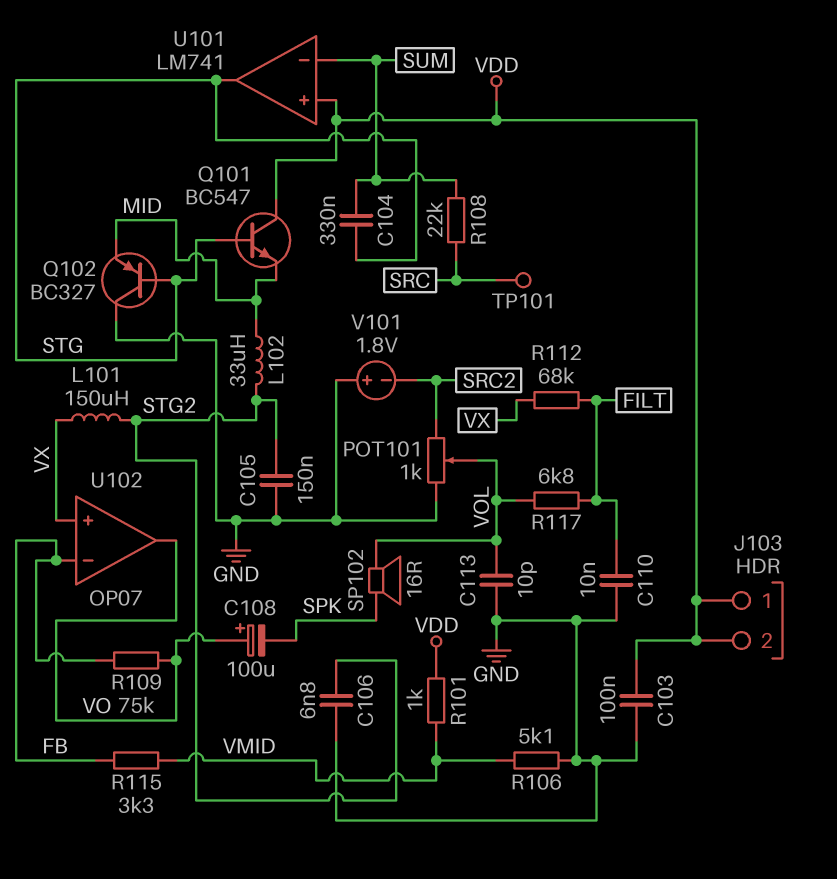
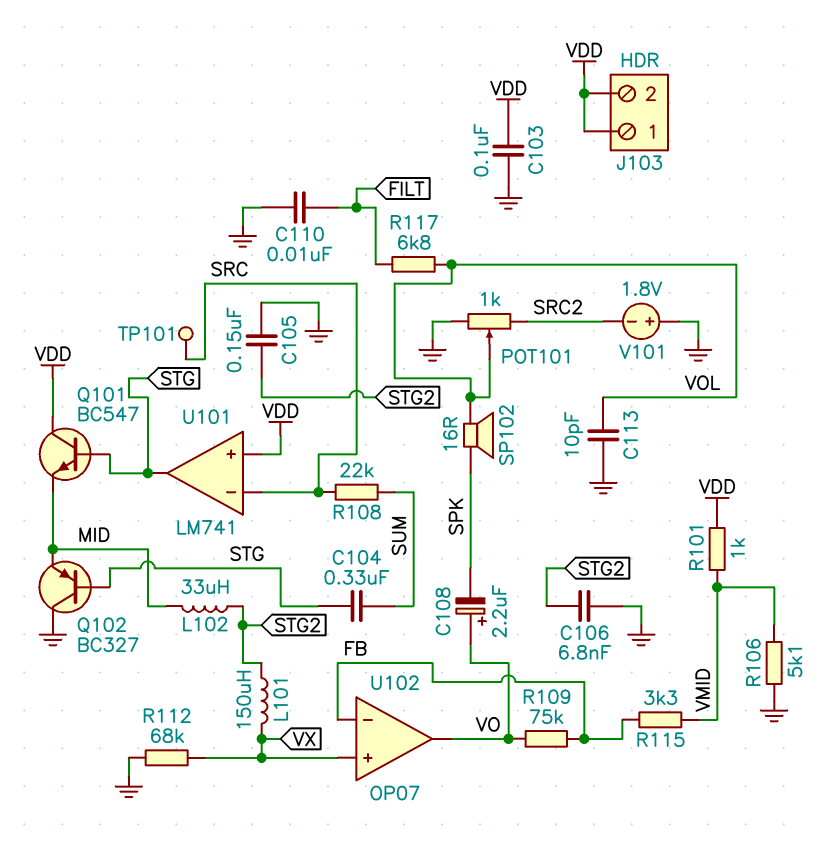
C108: 100uF (plus VO, minus SPK) -> 2.2uF (plus VO, minus SPK)
R112: 68k (FILT, VX) -> 68k (GND, VX)
U101 pin in-: SUM -> SRC

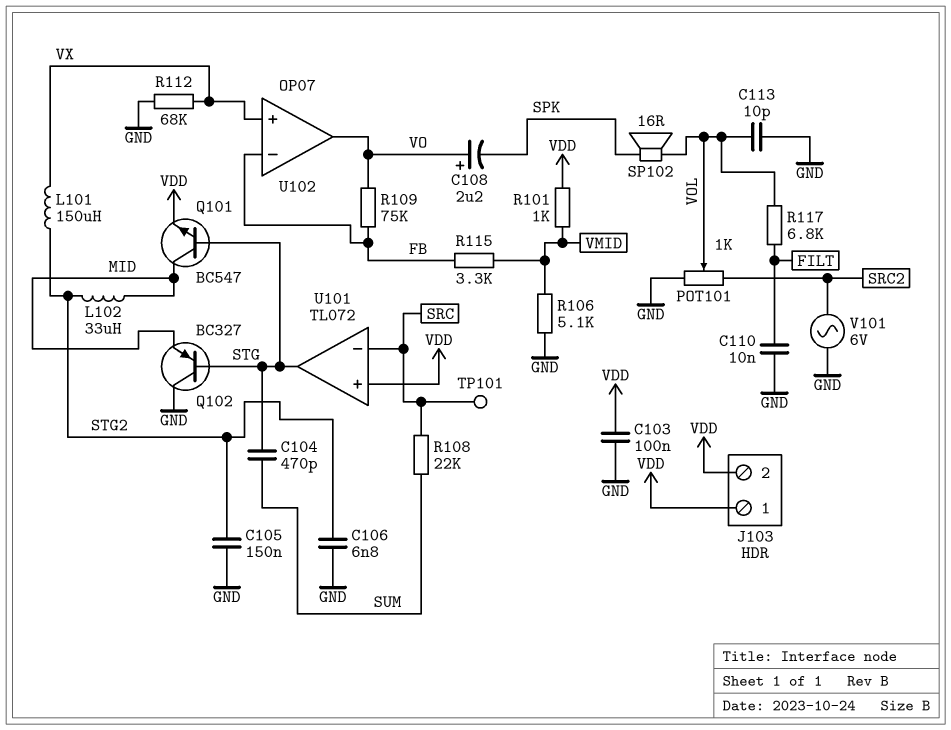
C104: 330nF (STG, SUM) -> 470pF (STG, SUM)
Q101: NPN BC547 (B STG, C VDD, E MID) -> NPN BC547 (B STG, C MID, E VDD)
U101: LM741 -> TL072
V101: 1.8V (plus GND, minus SRC2) -> AC 6V (GND, SRC2)

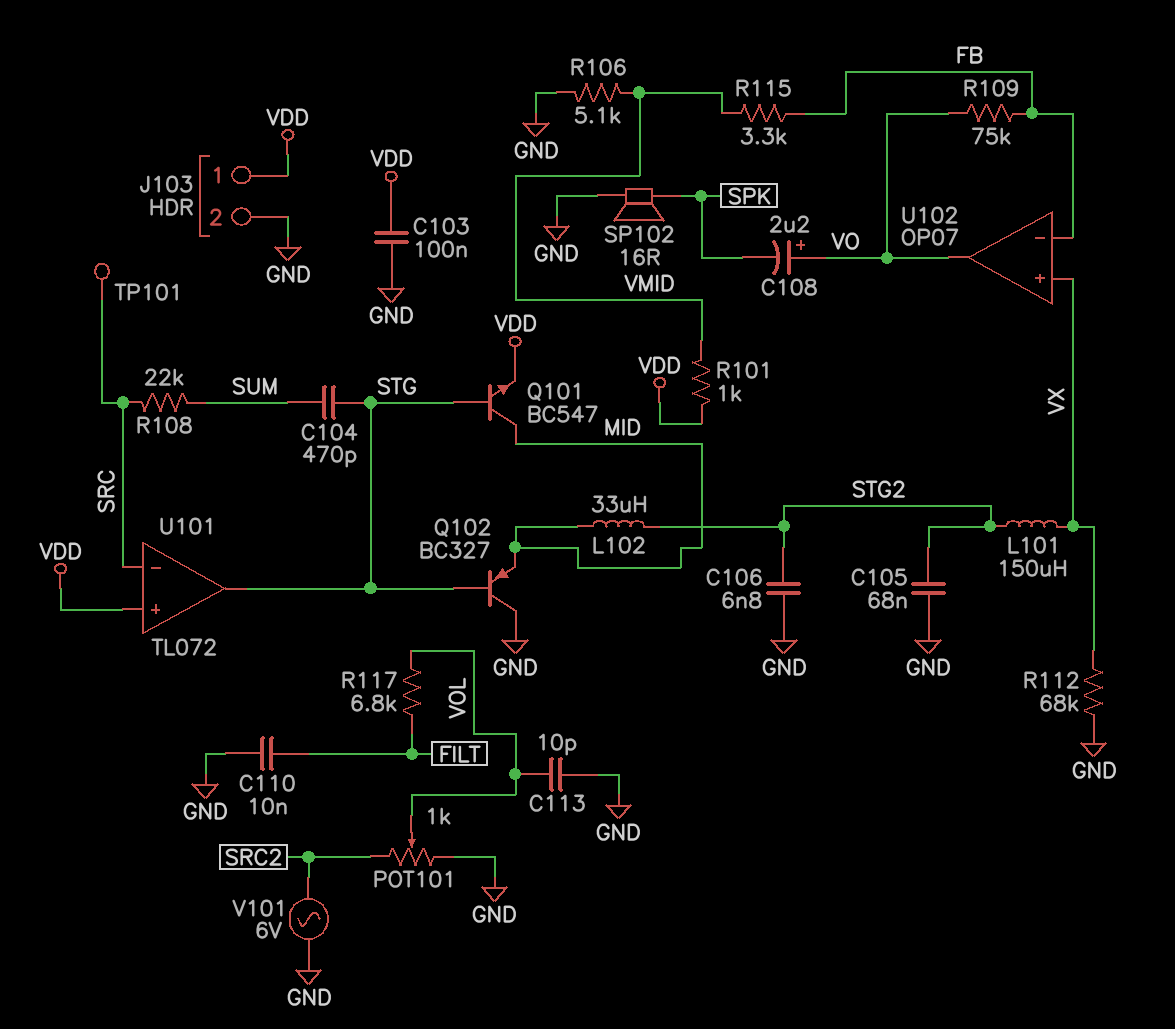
C105: 150nF (GND, STG2) -> 68nF (GND, STG2)
J103 pin 2: VDD -> GND
SP102: speaker 16R (SPK, VOL) -> speaker 16R (GND, SPK)

